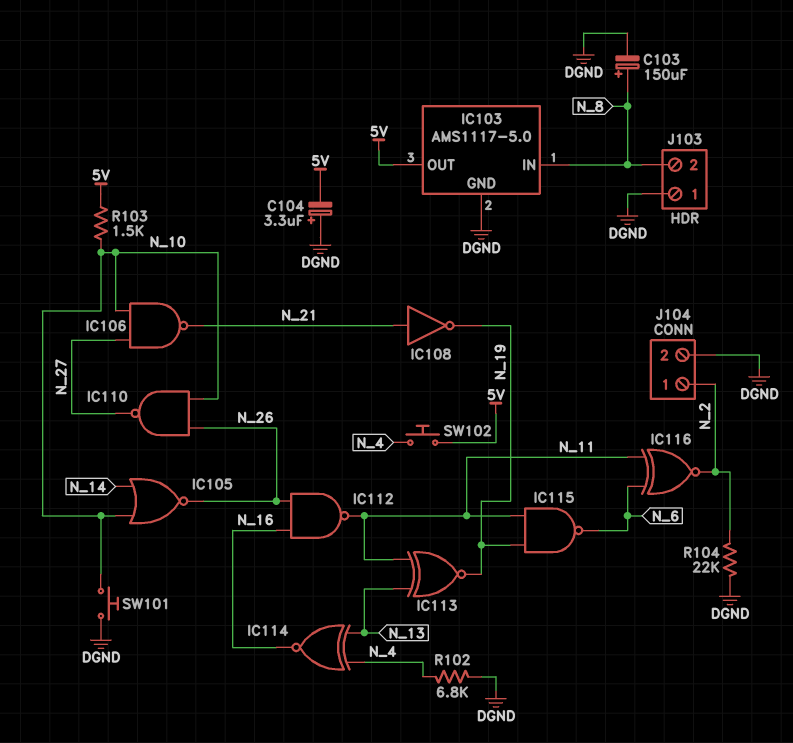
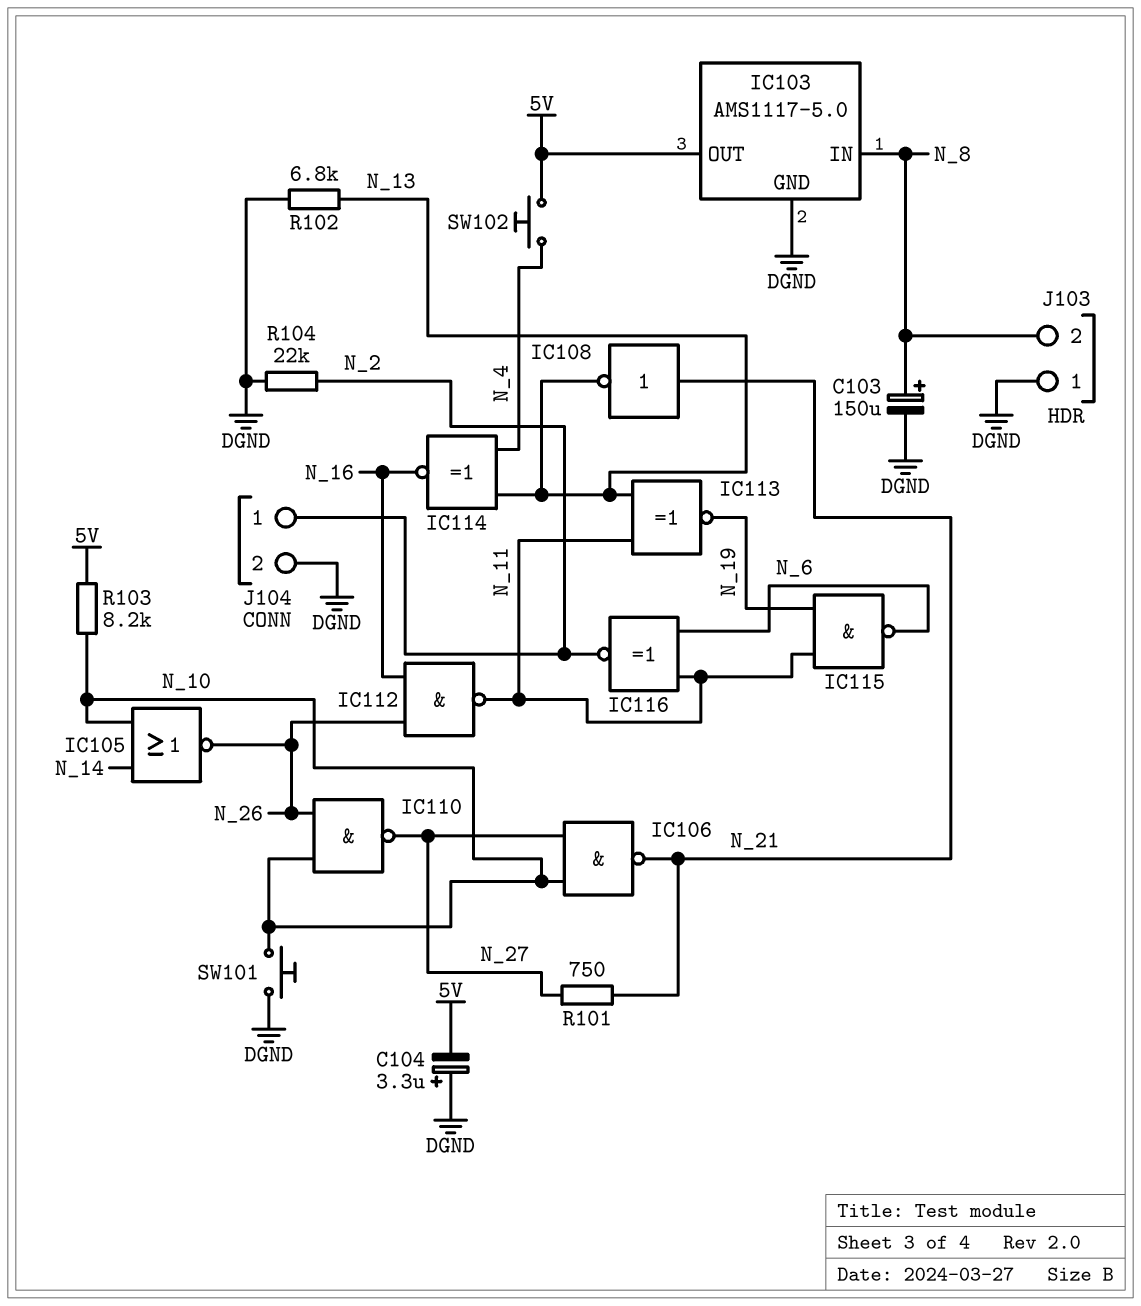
IC108: NOT (in N_21, out N_19) -> NOT (in N_21, out N_13)
R101: none -> 750 (N_21, N_27)
R102: 6.8k (DGND, N_4) -> 6.8k (DGND, N_13)
R103: 1.5k (5V, N_10) -> 8.2k (5V, N_10)

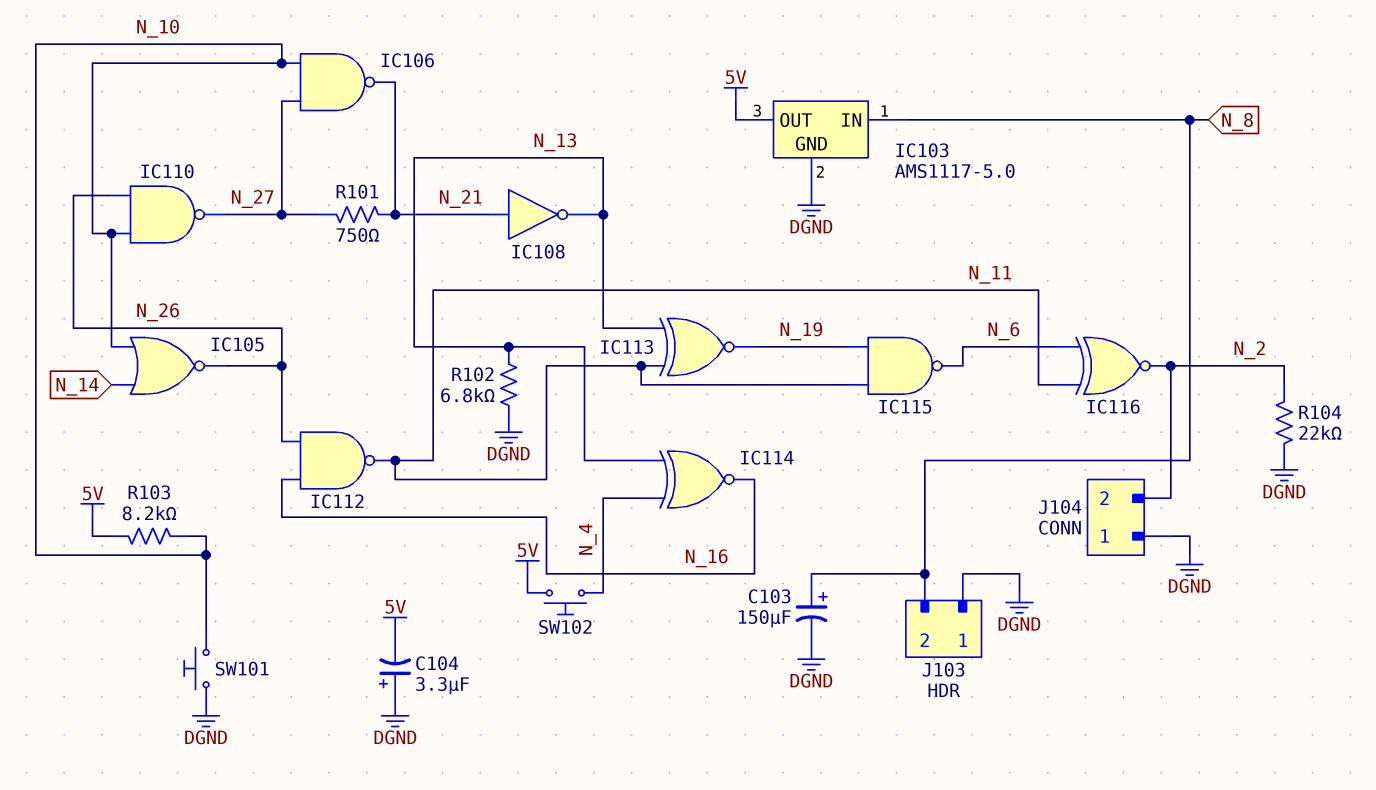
J104 pin 1: N_2 -> DGND
J104 pin 2: DGND -> N_2

